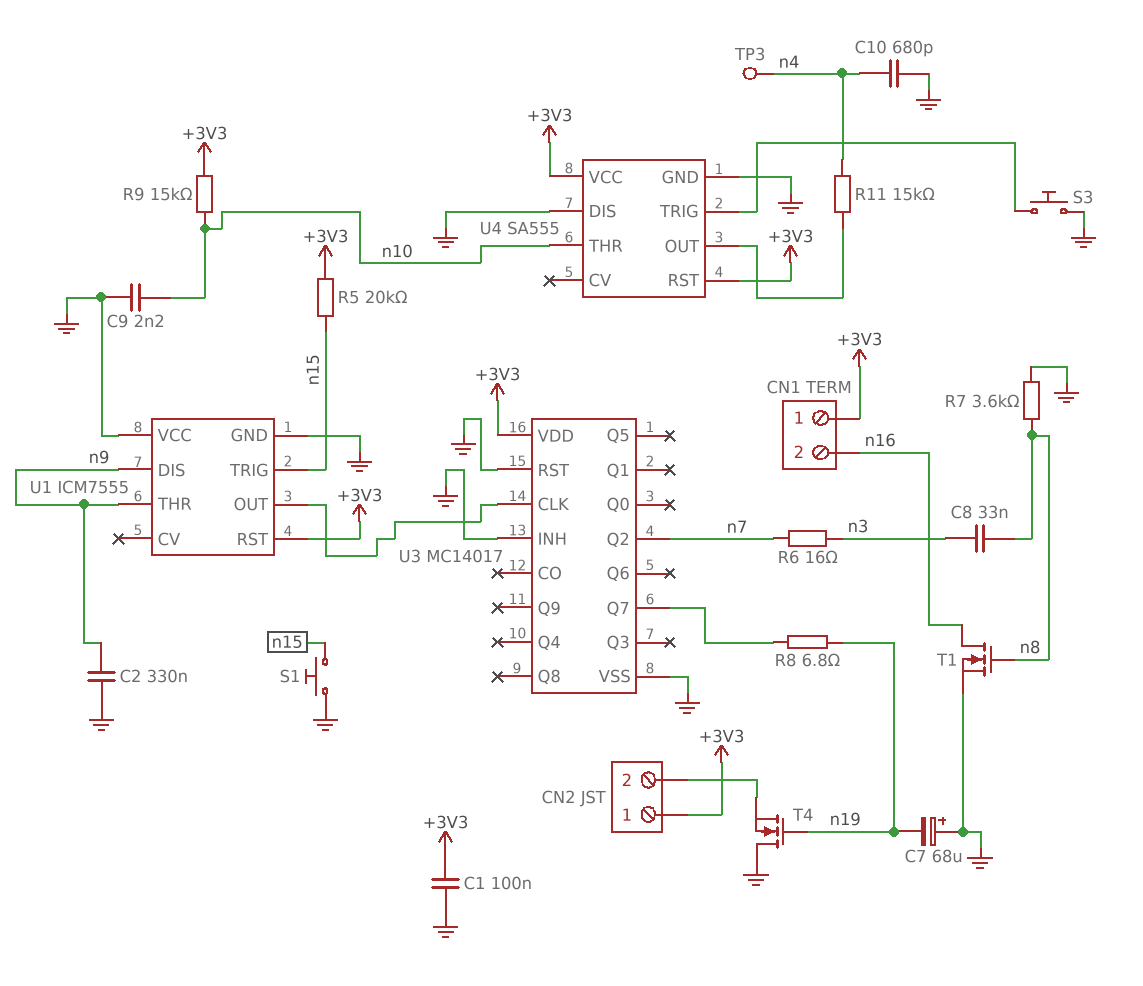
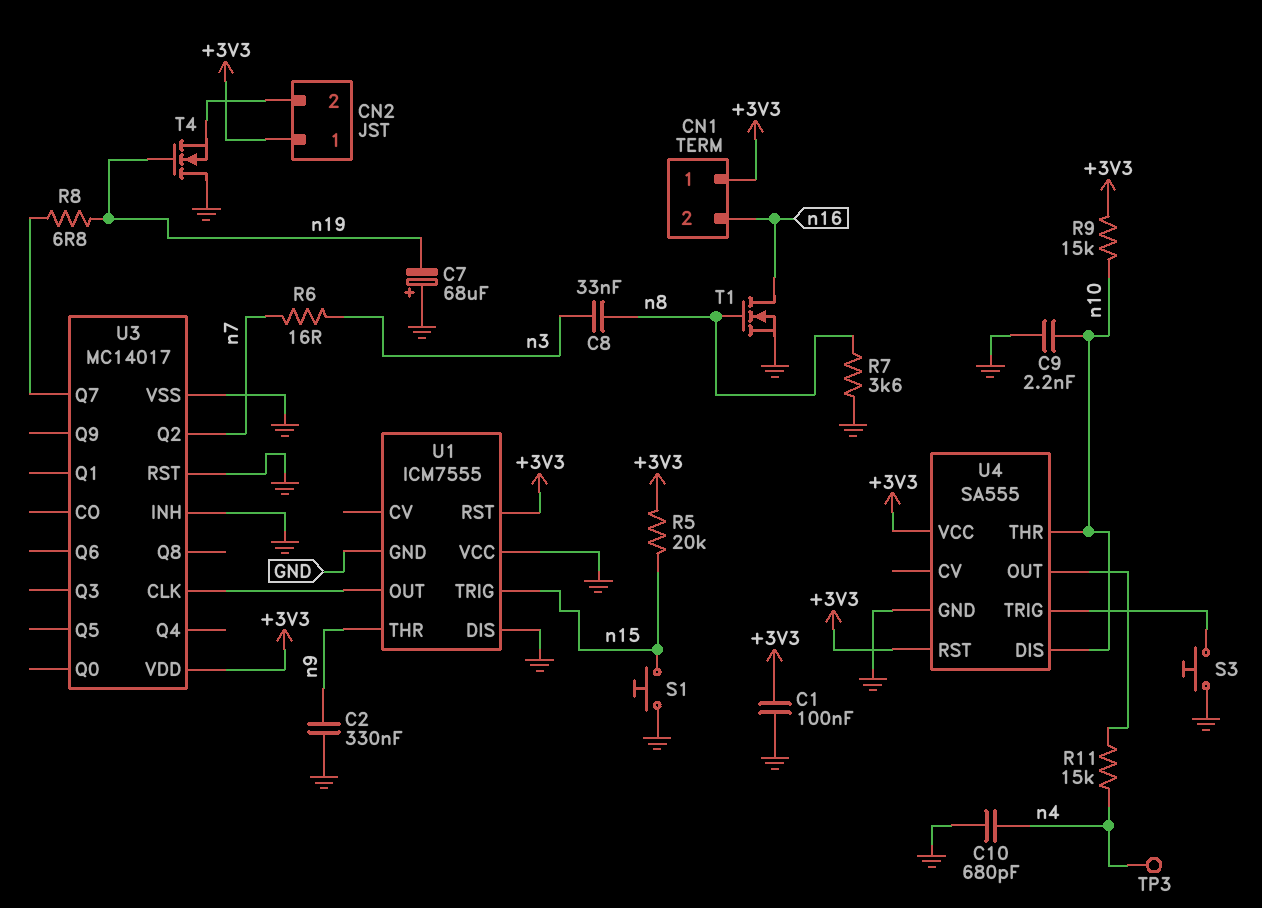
U1 pin DIS: n9 -> GND
U4 pin DIS: GND -> n10

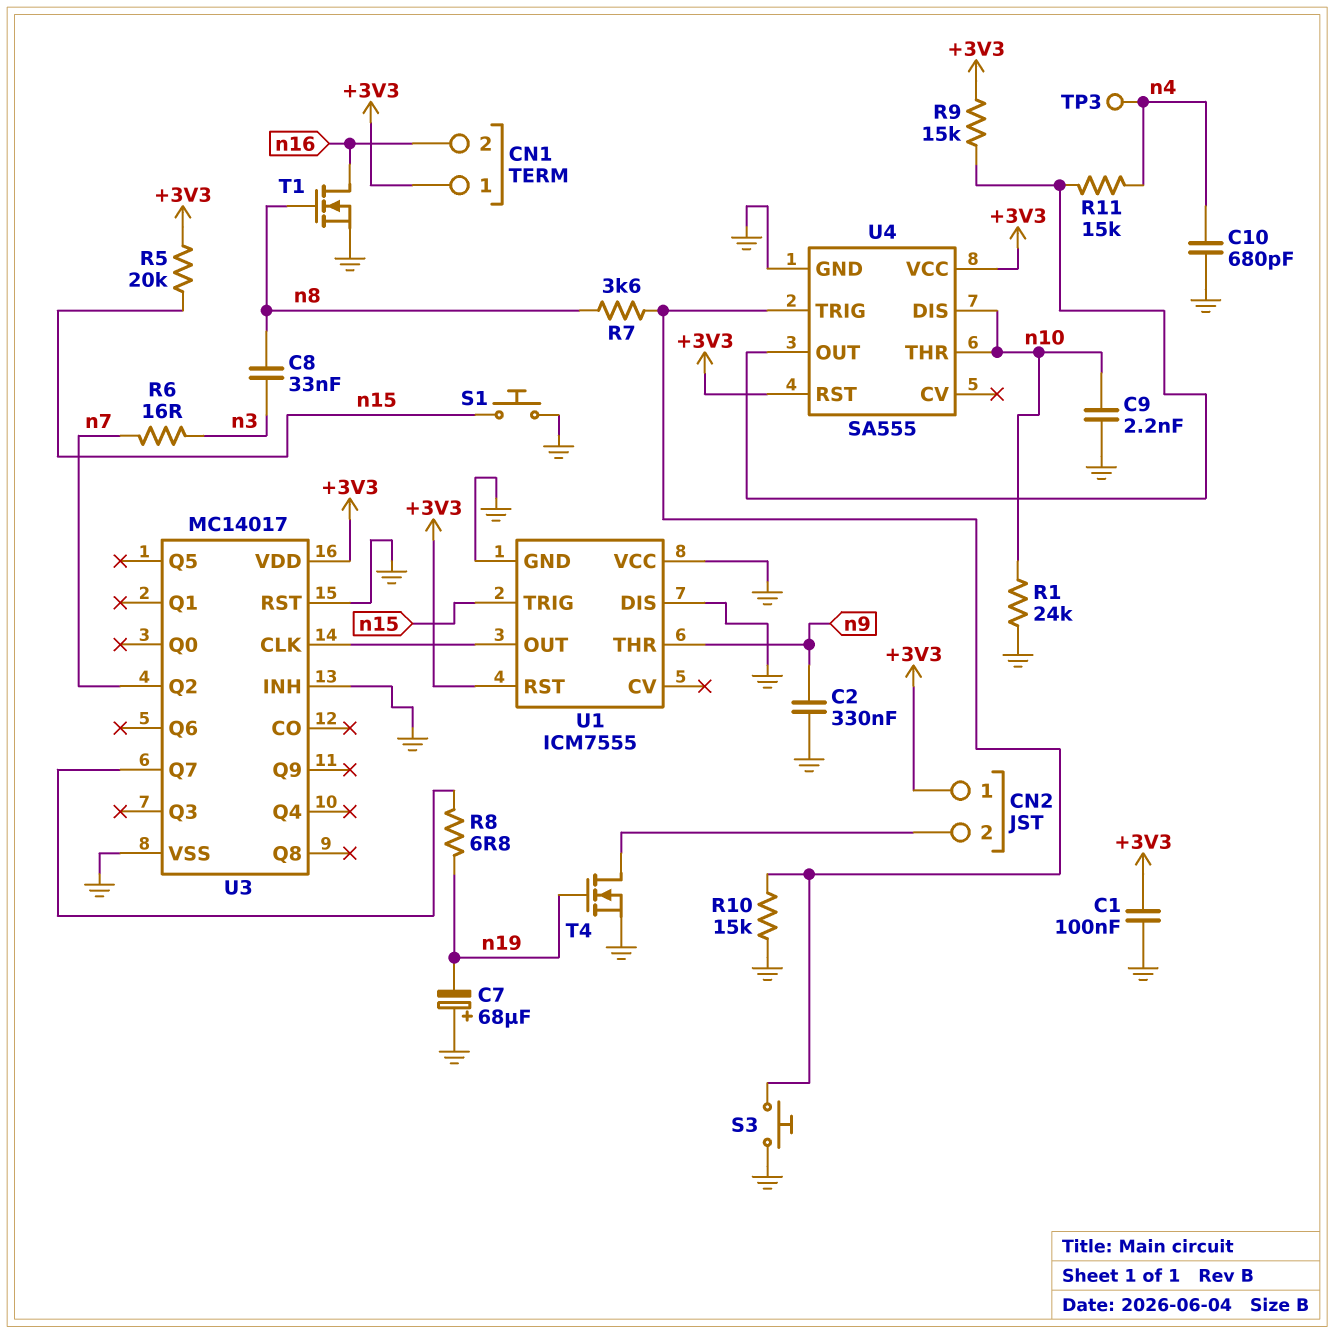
R1: none -> 24k (GND, n10)
R7: 3.6k (GND, n8) -> 3.6k (U4/TRIG, n8)
R9: 15k (+3V3, n10) -> 15k (+3V3, U4/OUT)
R10: none -> 15k (GND, U4/TRIG)
T4: NMOS (G n19, D GND, S CN2/2) -> NMOS (G n19, D CN2/2, S GND)

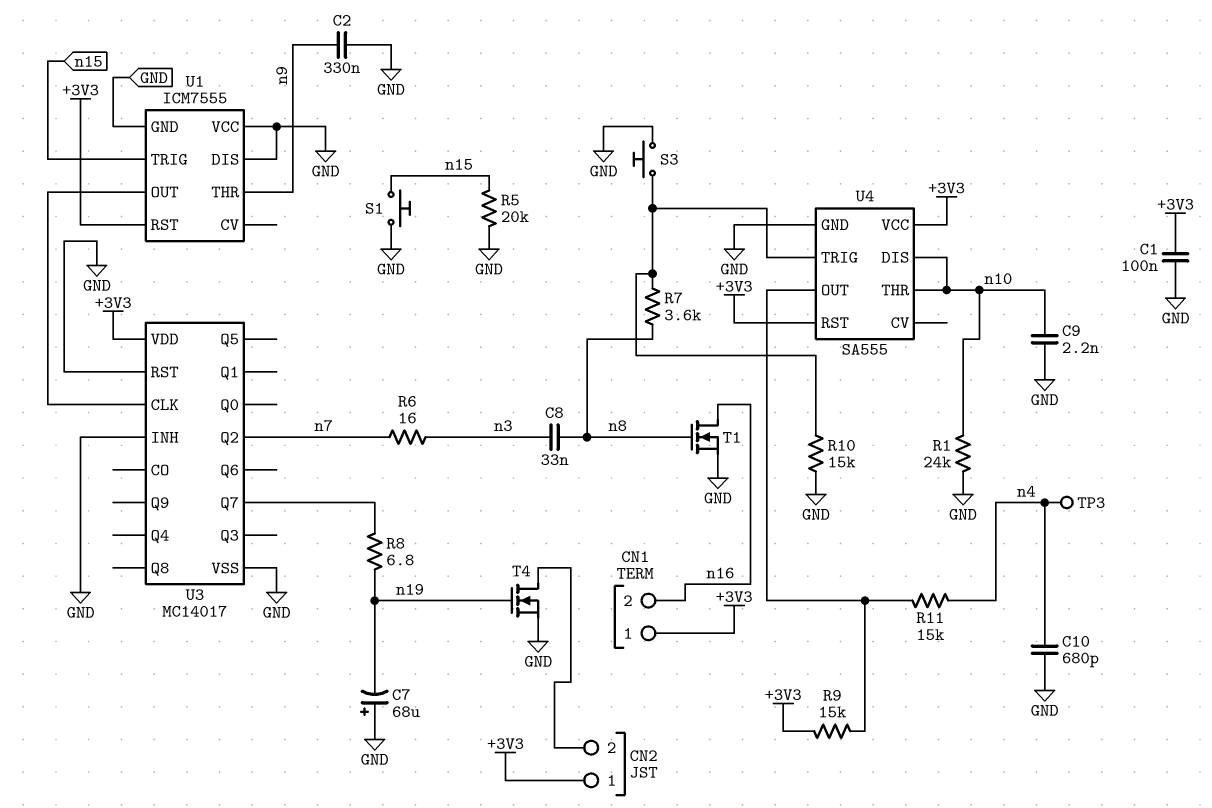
R5: 20k (+3V3, n15) -> 20k (GND, n15)

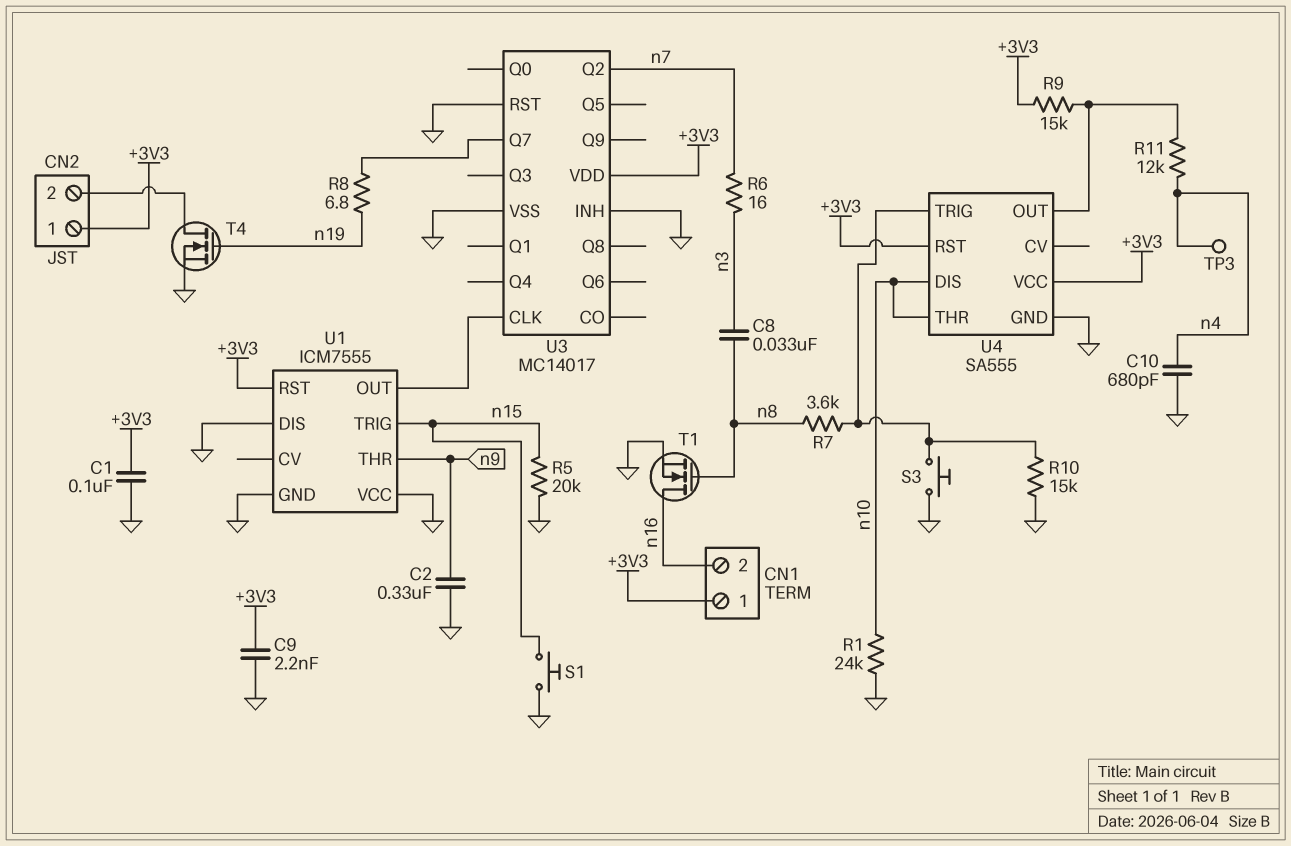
C7: 68uF (plus GND, minus n19) -> none
C9: 2.2nF (GND, n10) -> 2.2nF (+3V3, GND)
R11: 15k (U4/OUT, n4) -> 12k (U4/OUT, n4)

